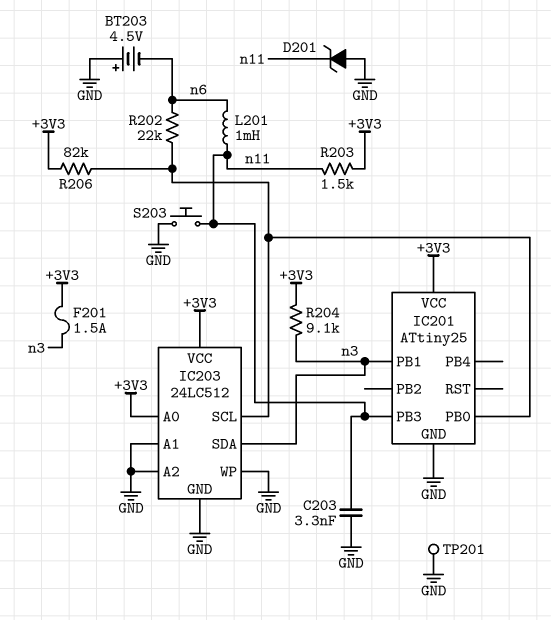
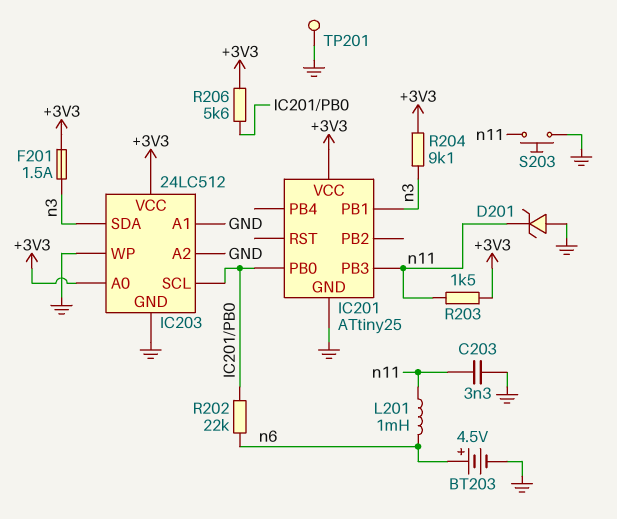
BT203: 4.5V (plus GND, minus n6) -> 4.5V (plus n6, minus GND)
R206: 82k (+3V3, IC201/PB0) -> 5.6k (+3V3, IC201/PB0)

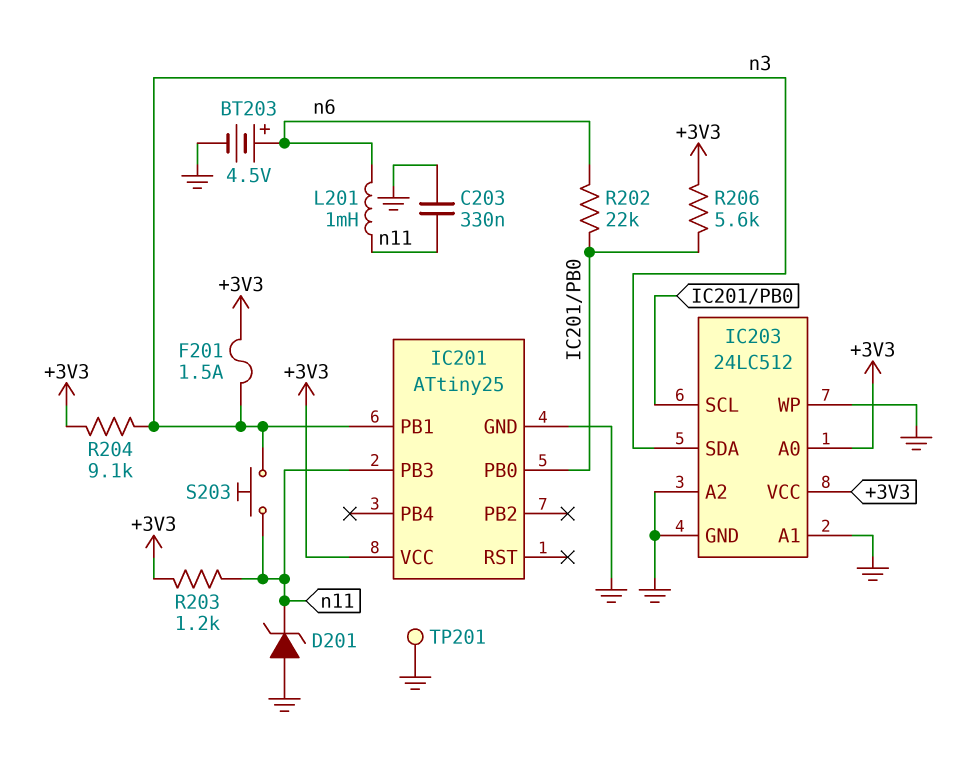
C203: 3.3nF (GND, n11) -> 330nF (GND, n11)
R203: 1.5k (+3V3, n11) -> 1.2k (+3V3, n11)
S203: button (GND, n11) -> button (n3, n11)

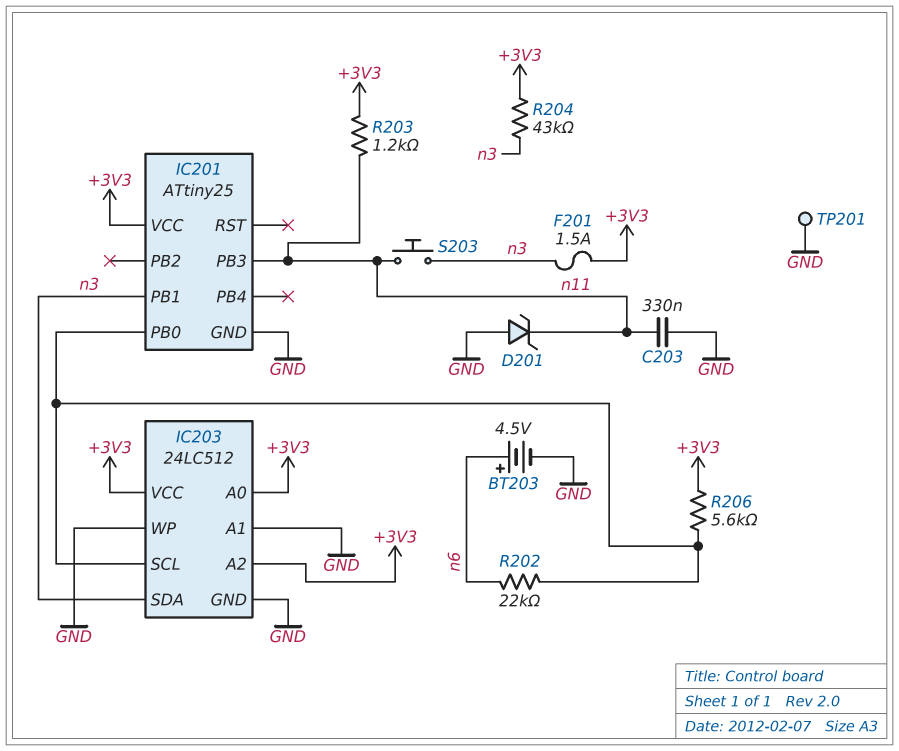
IC203 pin A2: GND -> +3V3
L201: 1mH (n6, n11) -> none
R204: 9.1k (+3V3, n3) -> 43k (+3V3, n3)

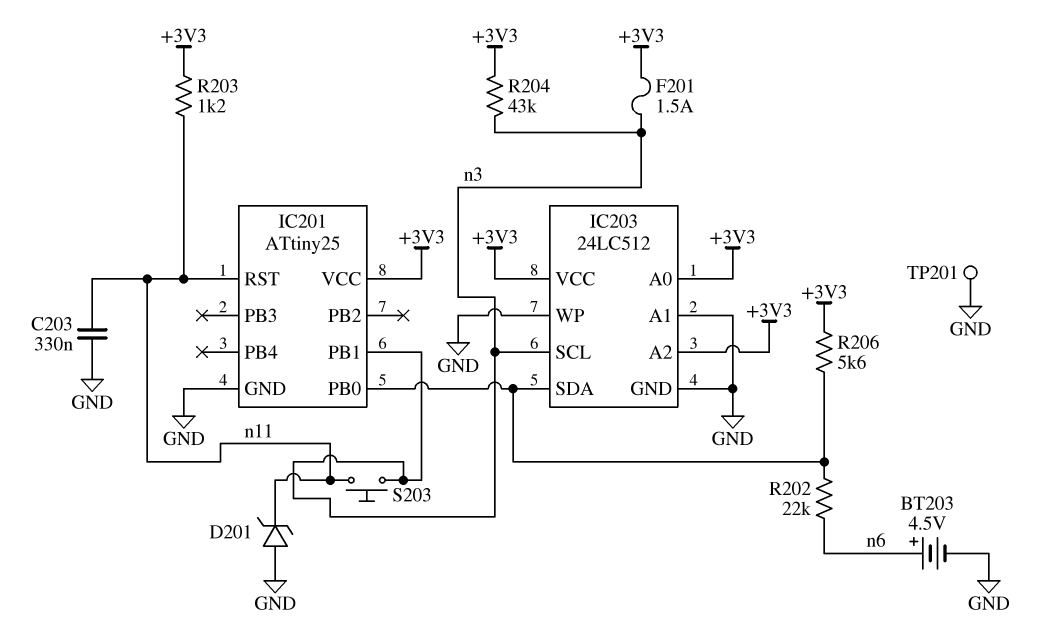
IC201 pin PB3: n11 -> none
IC201 pin RST: none -> n11
IC203 pin SCL: IC201/PB0 -> n3
IC203 pin SDA: n3 -> IC201/PB0

